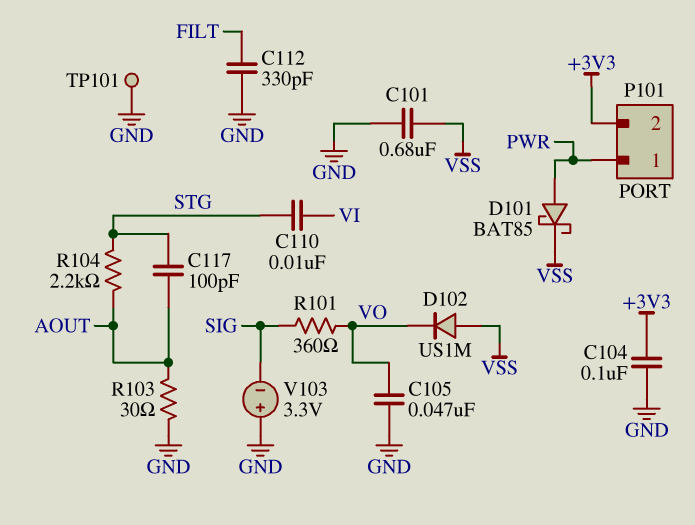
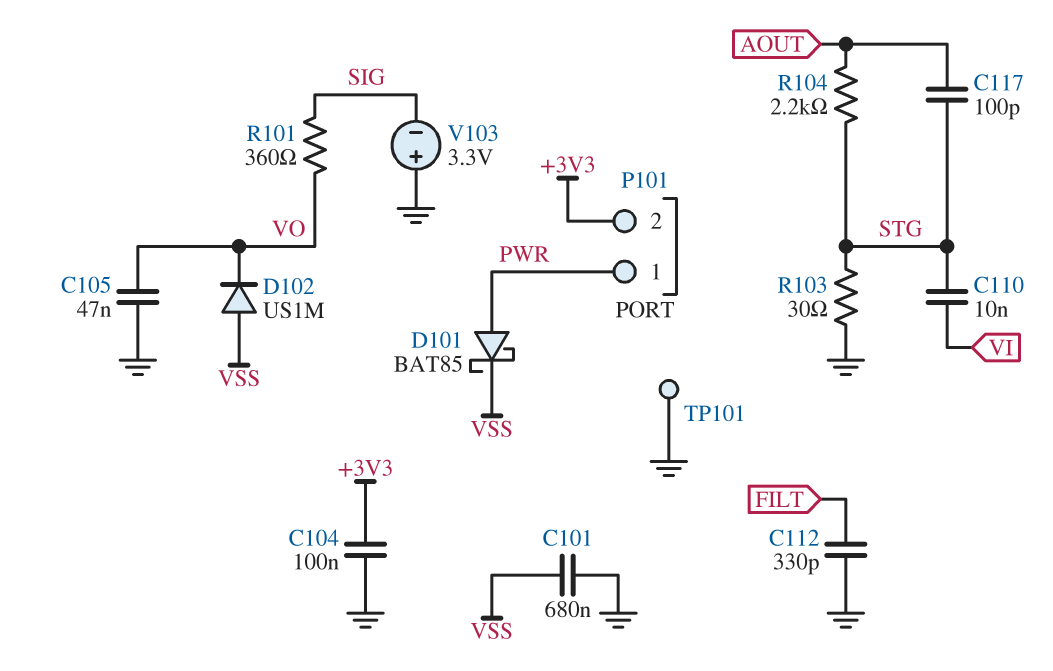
R103: 30 (AOUT, GND) -> 30 (GND, STG)

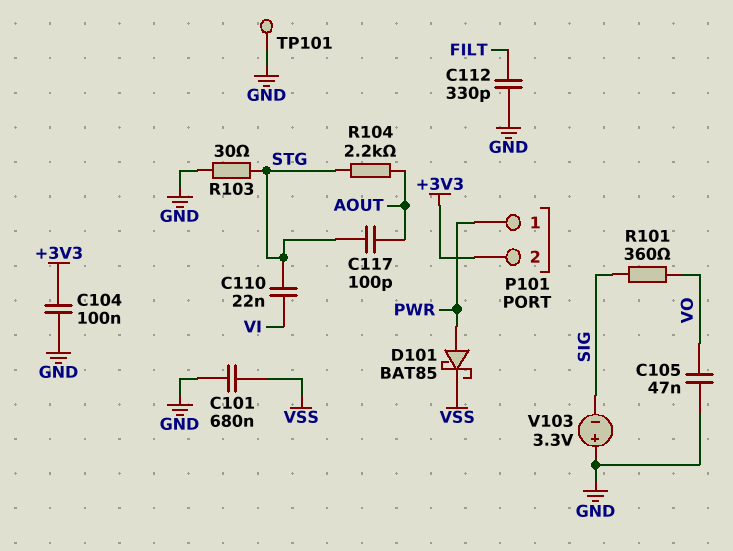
C110: 10nF (STG, VI) -> 22nF (STG, VI)
D102: diode US1M (A VSS, K VO) -> none

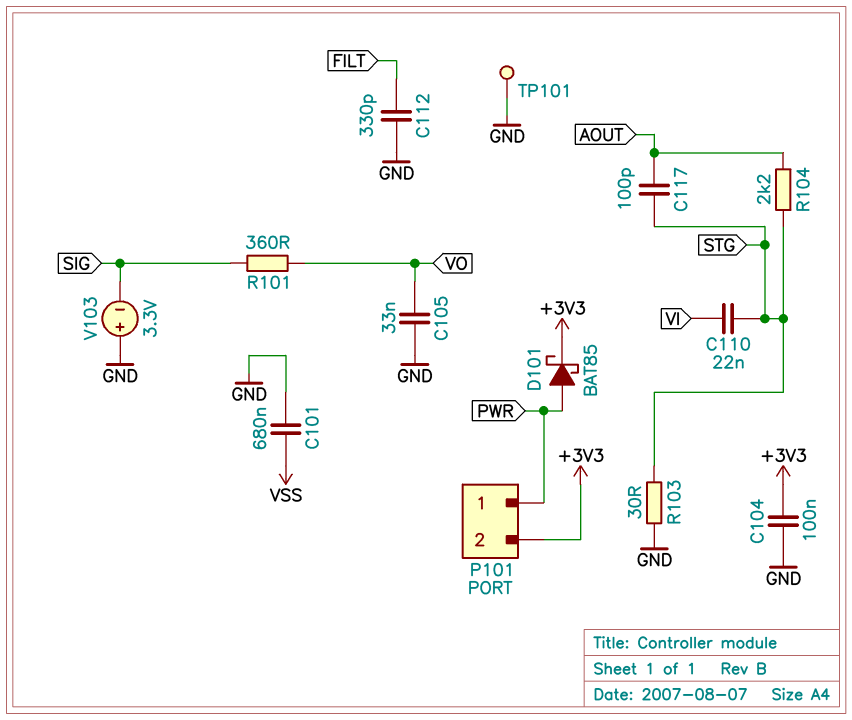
C105: 47nF (GND, VO) -> 33nF (GND, VO)
D101: schottky BAT85 (A PWR, K VSS) -> schottky BAT85 (A PWR, K +3V3)

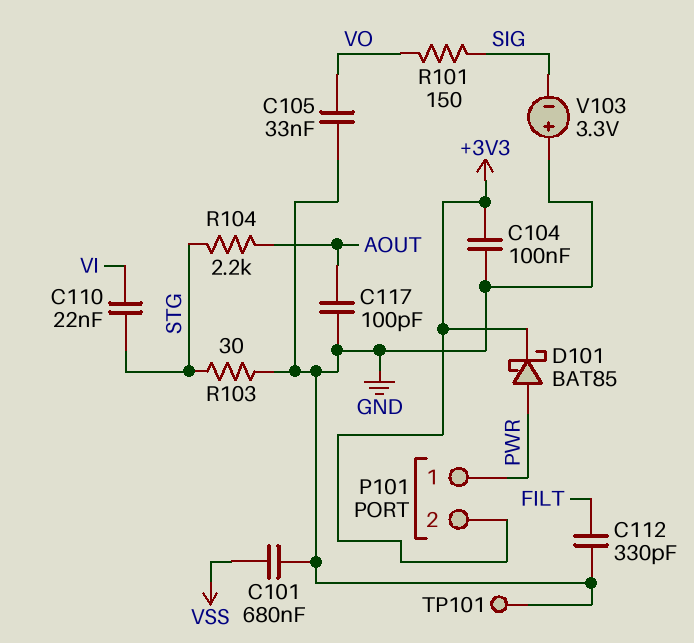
C117: 100pF (AOUT, STG) -> 100pF (AOUT, GND)
R101: 360 (SIG, VO) -> 150 (SIG, VO)

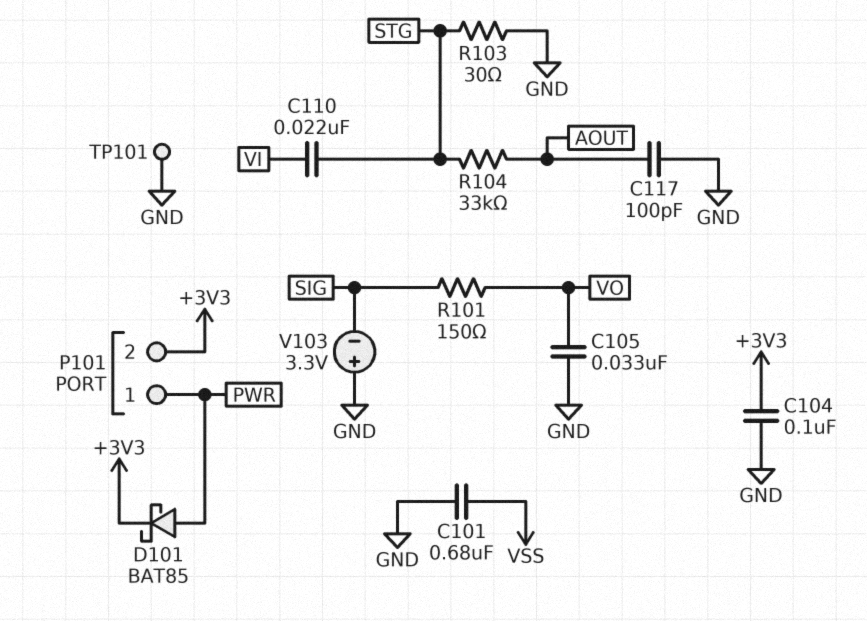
C112: 330pF (FILT, GND) -> none
R104: 2.2k (AOUT, STG) -> 33k (AOUT, STG)

